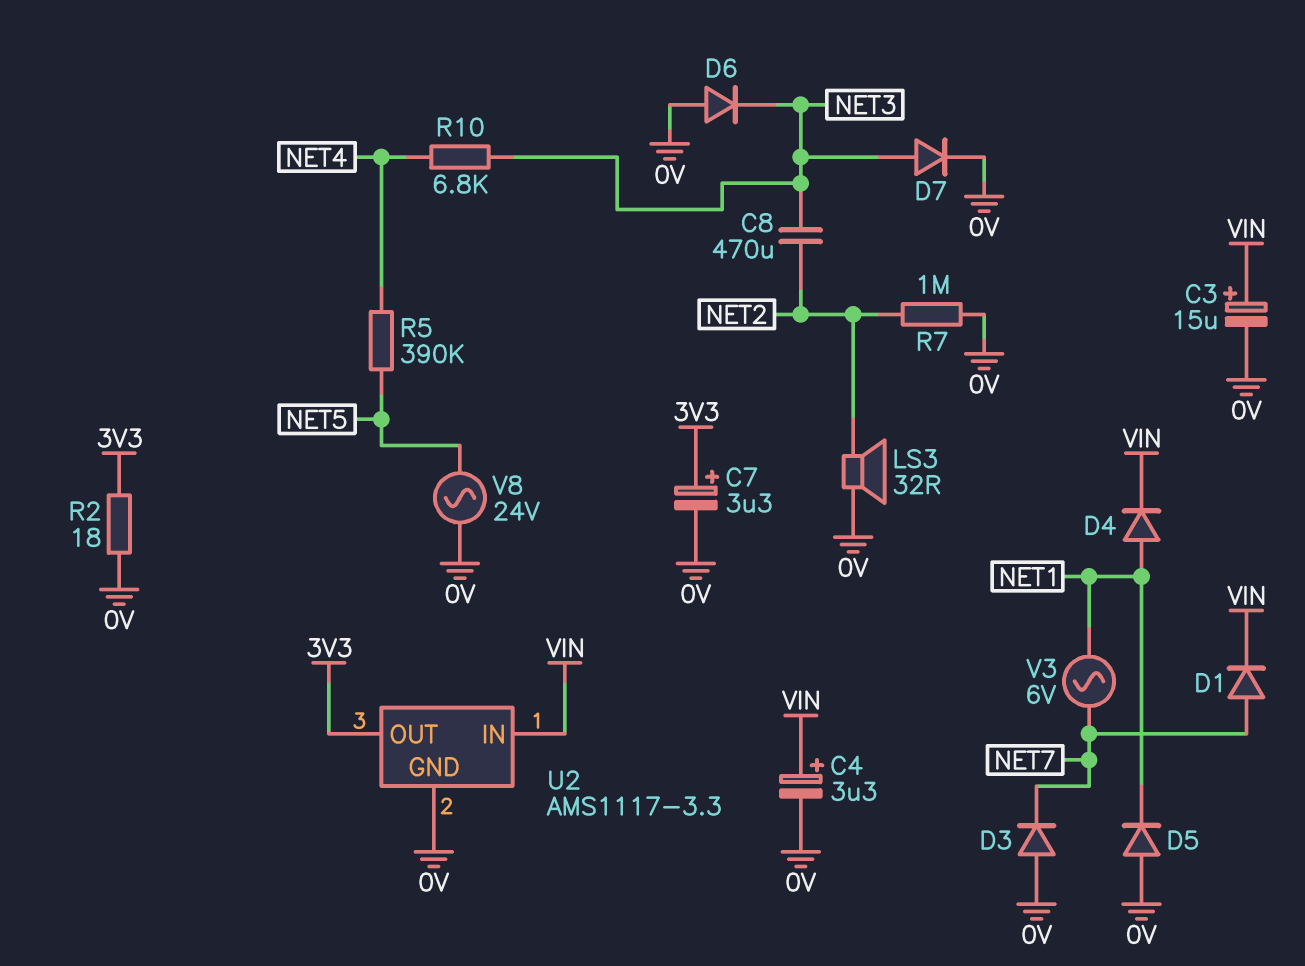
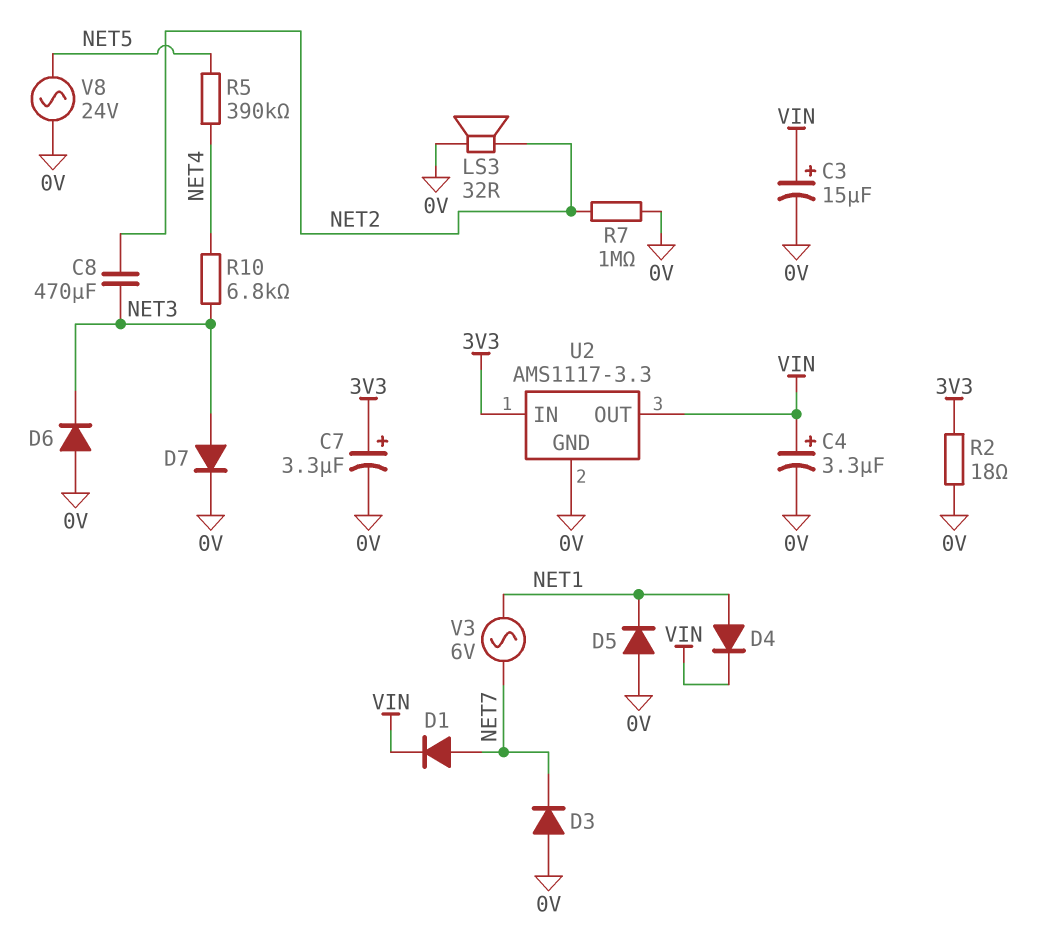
U2 pin IN: VIN -> 3V3
U2 pin OUT: 3V3 -> VIN

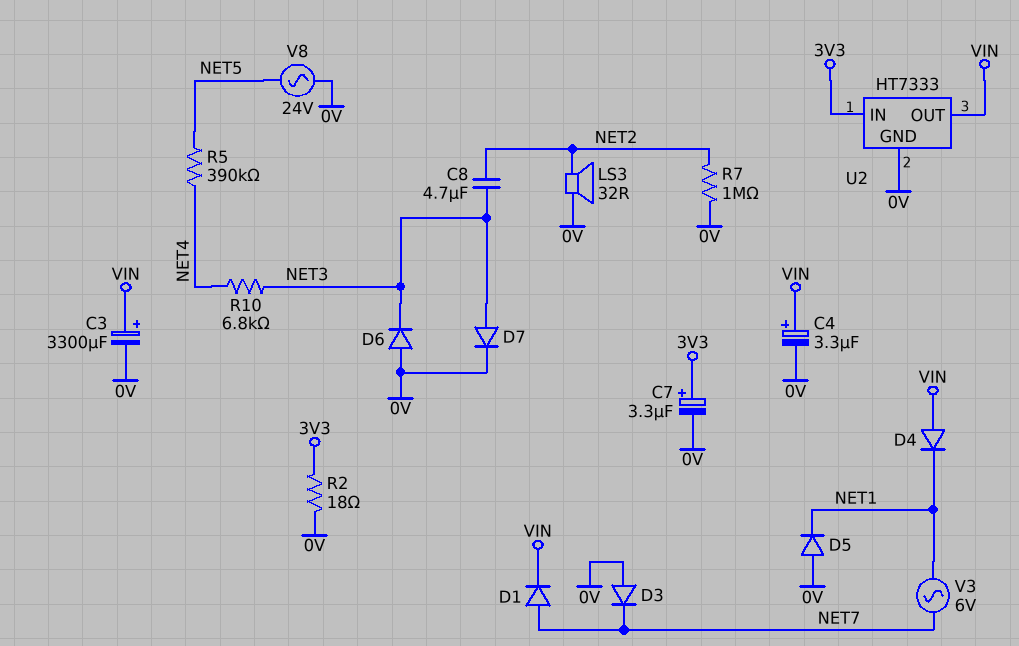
C3: 15uF (plus VIN, minus 0V) -> 3300uF (plus VIN, minus 0V)
C8: 470uF (NET2, NET3) -> 4.7uF (NET2, NET3)
D4: diode (A NET1, K VIN) -> diode (A VIN, K NET1)
U2: AMS1117-3.3 -> HT7333

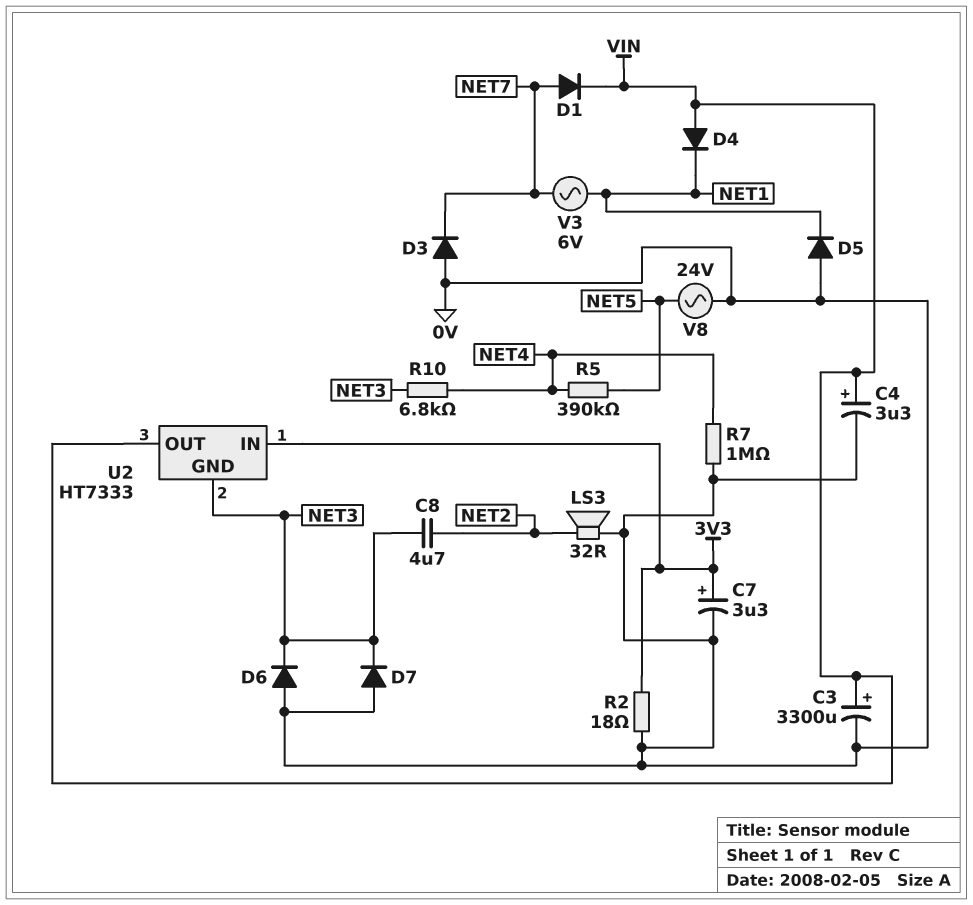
D7: diode (A NET3, K 0V) -> diode (A 0V, K NET3)
R7: 1M (0V, NET2) -> 1M (0V, NET4)
U2 pin GND: 0V -> NET3

